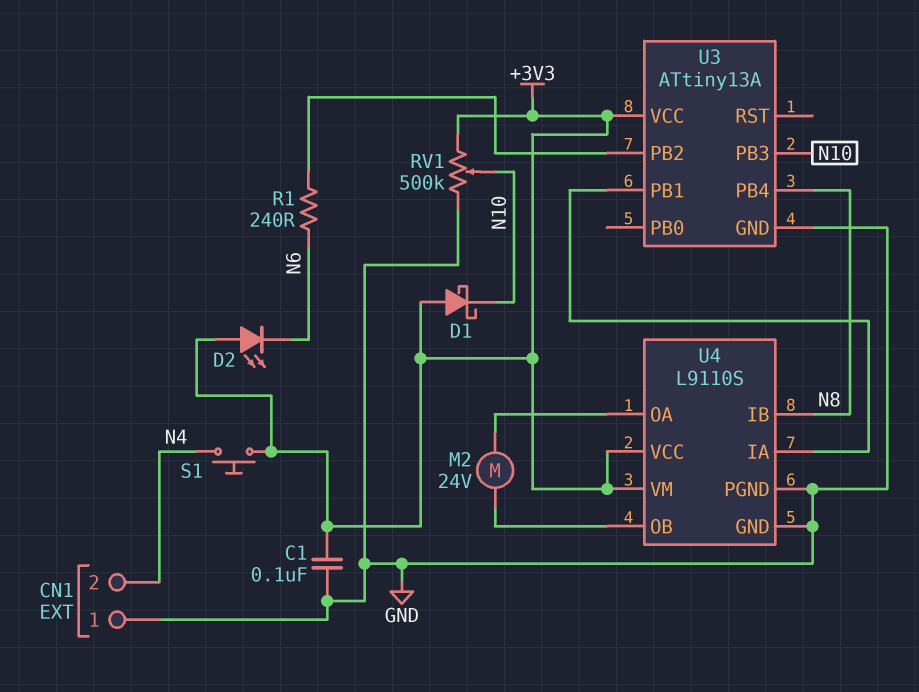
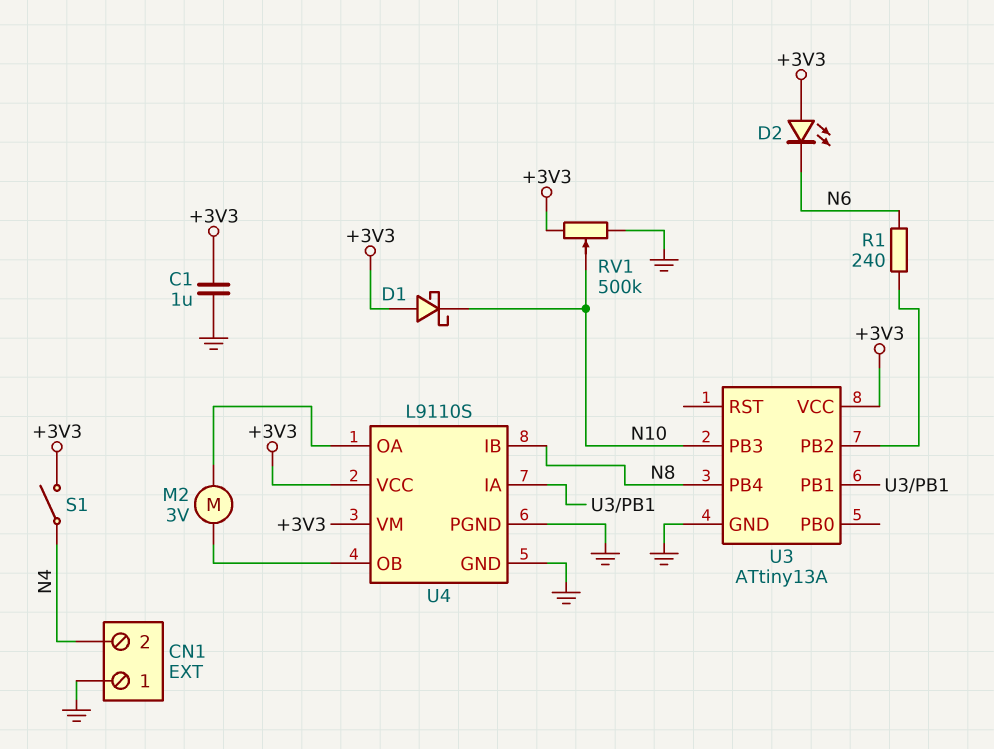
C1: 100nF (+3V3, GND) -> 1uF (+3V3, GND)
M2: motor 24V (U4/OA, U4/OB) -> motor 3V (U4/OA, U4/OB)
S1: button (+3V3, N4) -> switch (+3V3, N4)

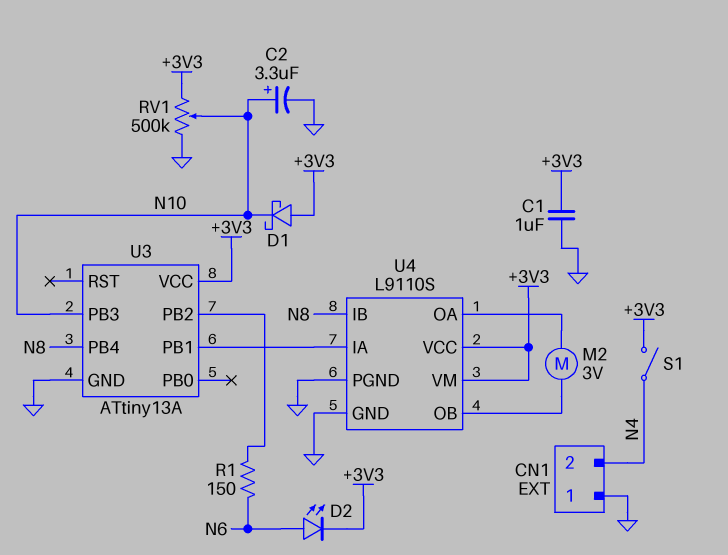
C2: none -> 3.3uF (plus N10, minus GND)
D2: LED (A +3V3, K N6) -> LED (A N6, K +3V3)
R1: 240 (N6, U3/PB2) -> 150 (N6, U3/PB2)

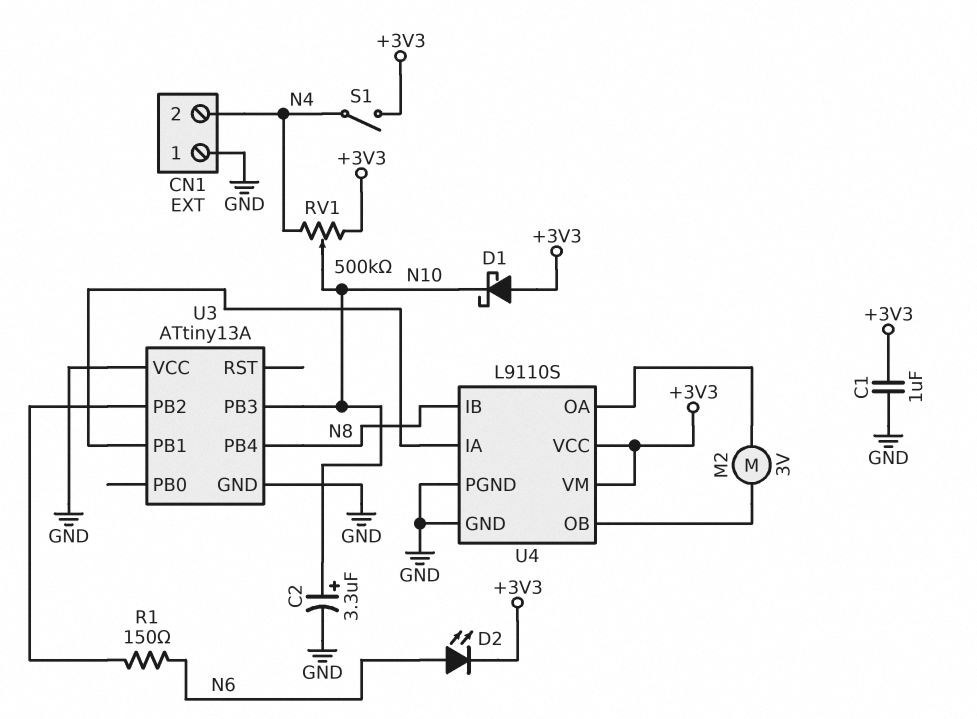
RV1: 500k (+3V3, GND, wiper N10) -> 500k (+3V3, N4, wiper N10)
U3 pin VCC: +3V3 -> GND

